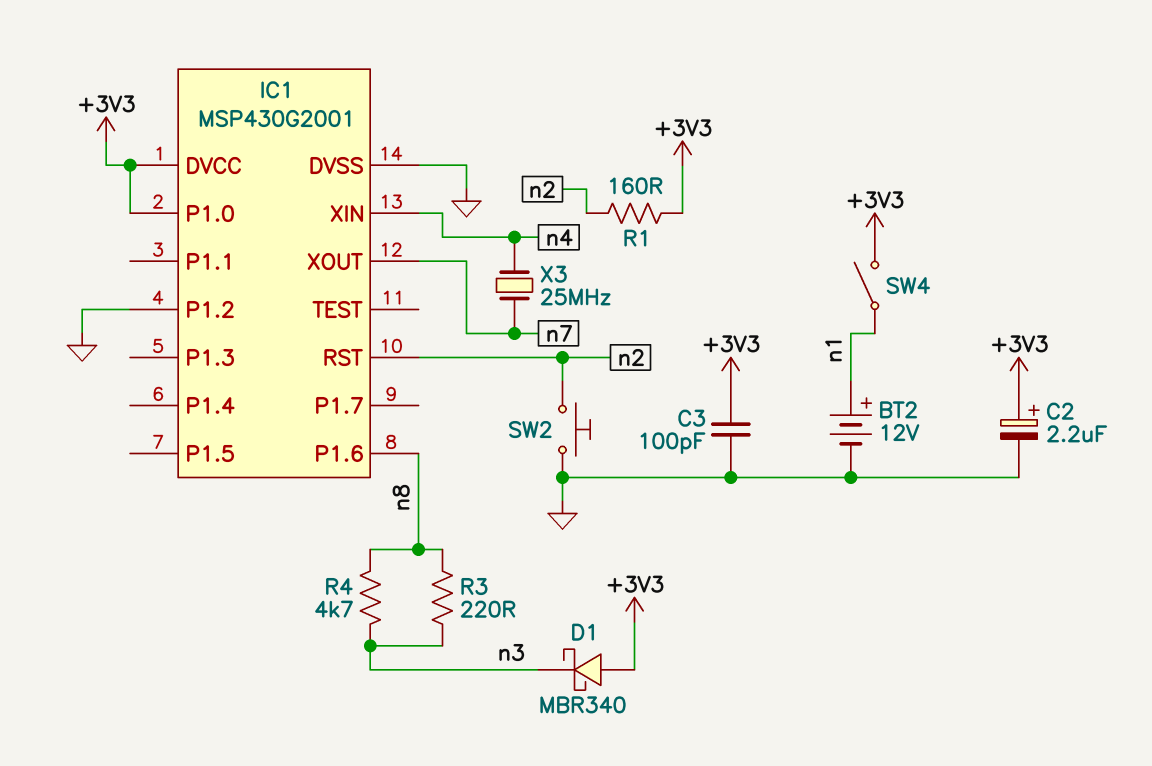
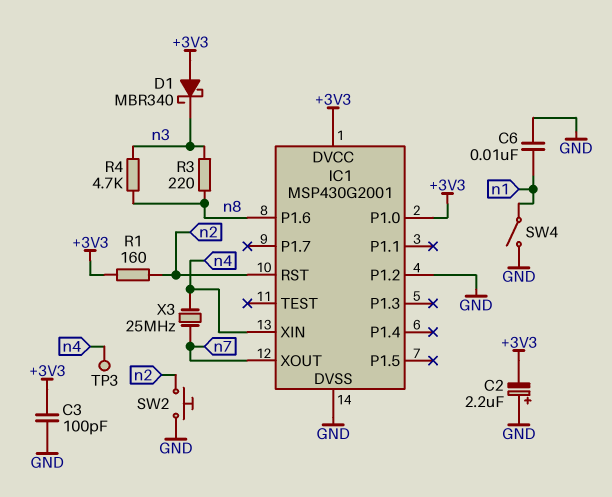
BT2: 12V (plus n1, minus GND) -> none
C2: 2.2uF (plus +3V3, minus GND) -> 2.2uF (plus GND, minus +3V3)
C6: none -> 10nF (GND, n1)
SW4: switch (+3V3, n1) -> switch (GND, n1)
TP3: none -> test point (n4)

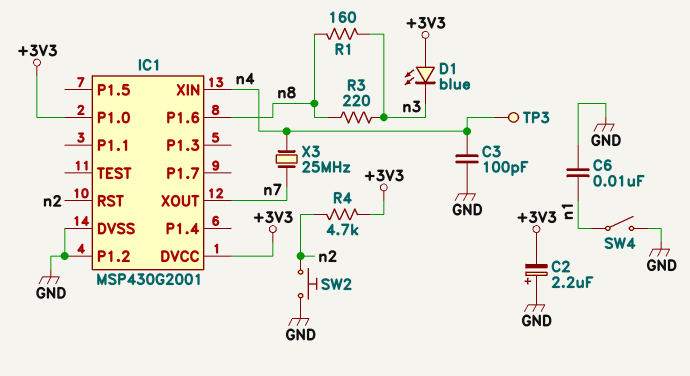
C3: 100pF (+3V3, GND) -> 100pF (GND, n4)
D1: schottky MBR340 (A +3V3, K n3) -> LED blue (A +3V3, K n3)
R1: 160 (+3V3, n2) -> 160 (n3, n8)
R4: 4.7k (n3, n8) -> 4.7k (+3V3, n2)

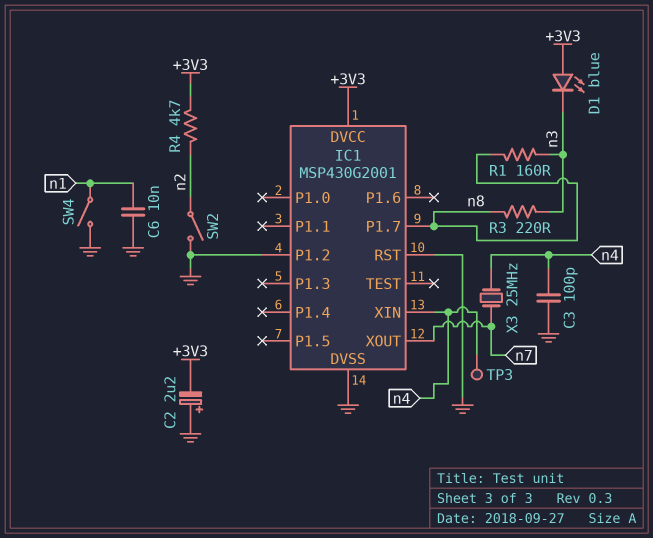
IC1 pin P1.0: +3V3 -> none
IC1 pin P1.6: n8 -> none
IC1 pin P1.7: none -> n8
IC1 pin RST: n2 -> GND
SW2: button (GND, n2) -> switch (GND, n2)

